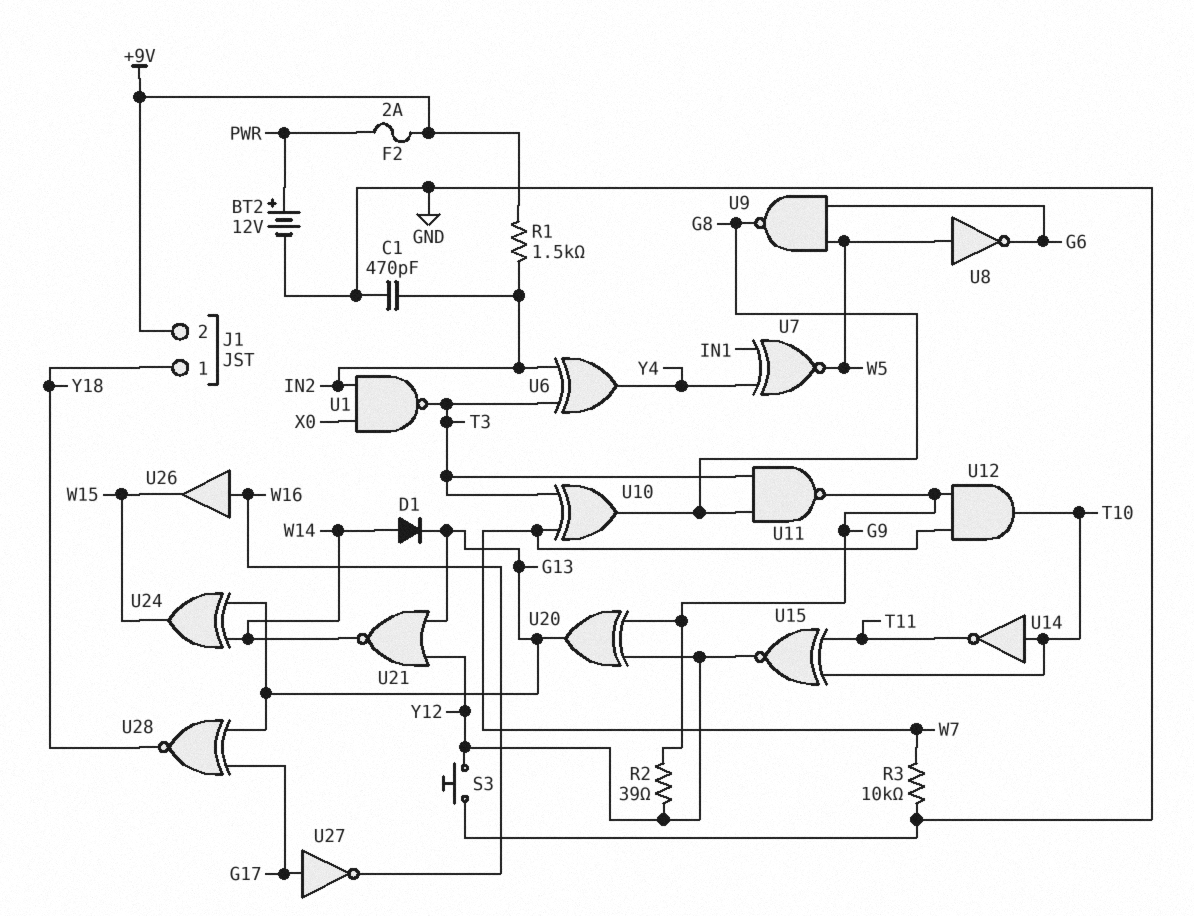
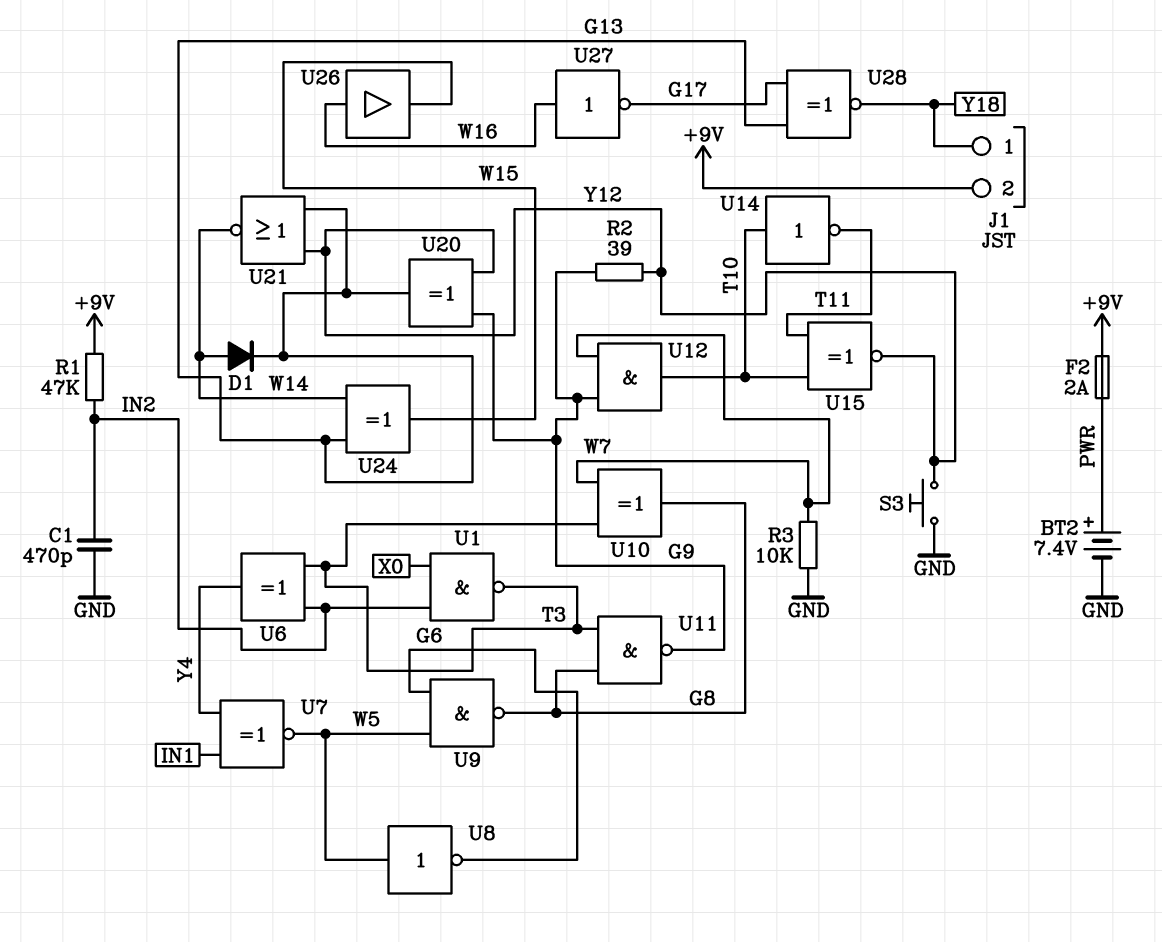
BT2: 12V (plus PWR, minus GND) -> 7.4V (plus PWR, minus GND)
R1: 1.5k (+9V, IN2) -> 47k (+9V, IN2)
U27: NOT (in G17, out W16) -> NOT (in W16, out G17)

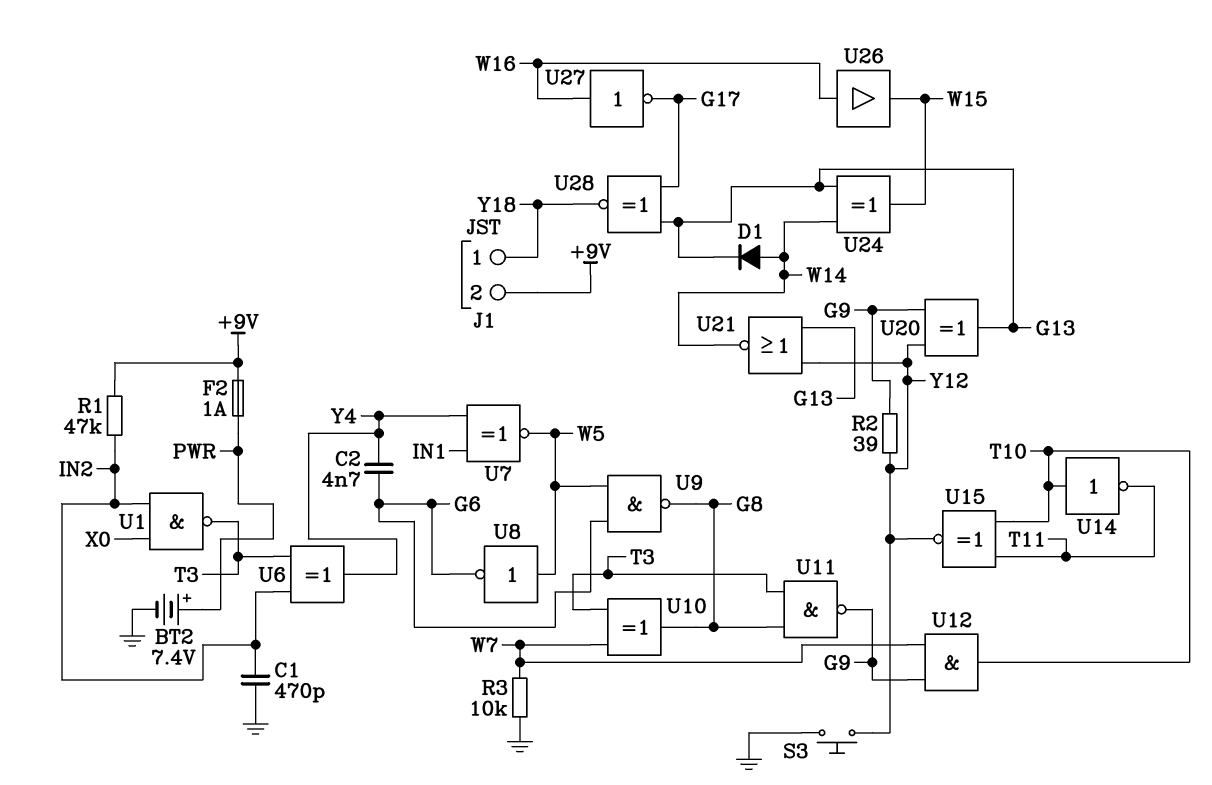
C2: none -> 4.7nF (G6, Y4)
F2: 2A (+9V, PWR) -> 1A (+9V, PWR)

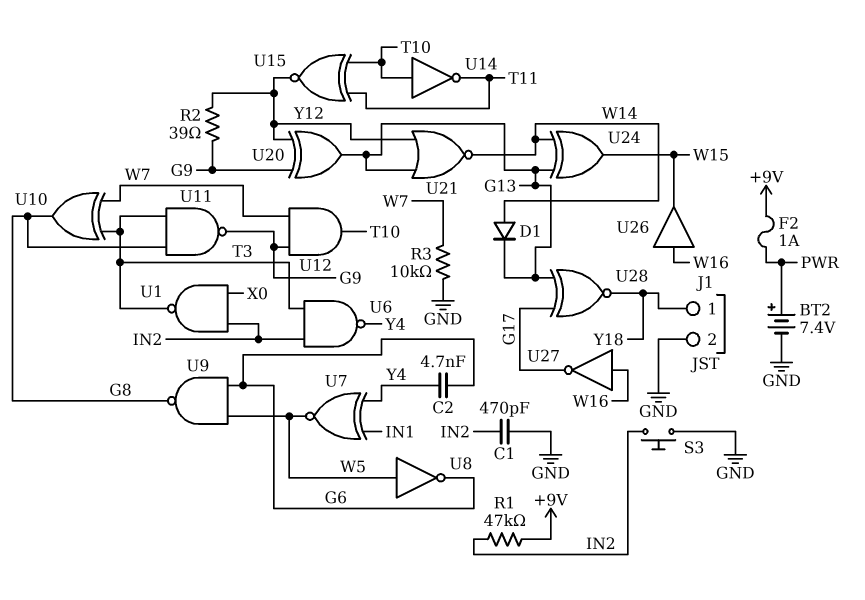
J1 pin 2: +9V -> GND
S3: button (GND, Y12) -> button (GND, IN2)
U6: XOR (in IN2, in T3, out Y4) -> NAND (in IN2, in T3, out Y4)

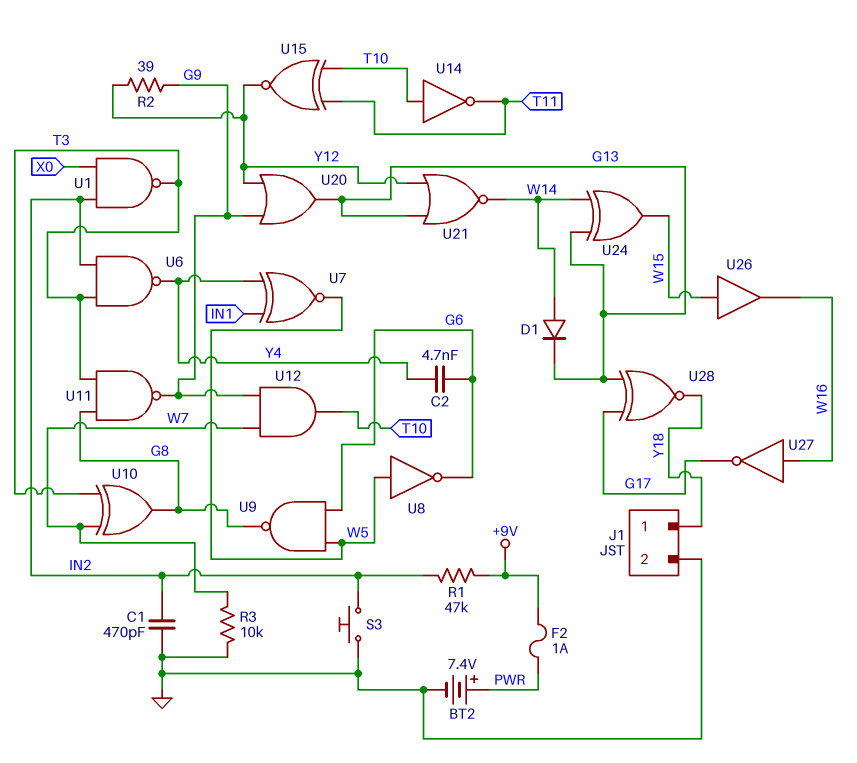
U20: XOR (in G9, in Y12, out G13) -> OR (in G9, in Y12, out G13)
U26: buffer (in W16, out W15) -> buffer (in W15, out W16)

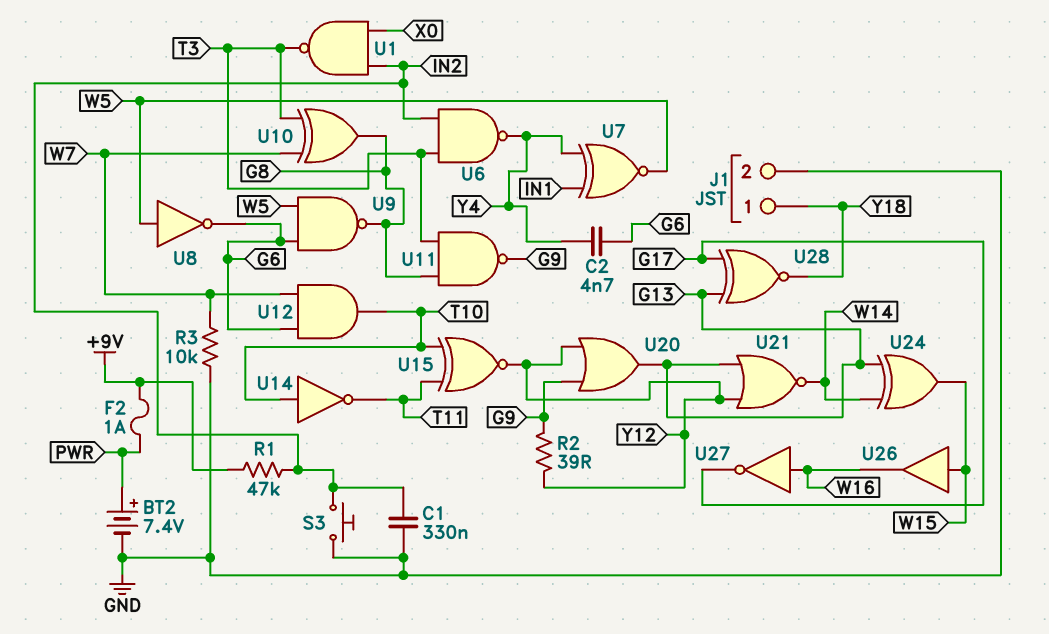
C1: 470pF (GND, IN2) -> 330nF (GND, IN2)
D1: diode (A W14, K G13) -> none
U12: AND (in G9, in W7, out T10) -> AND (in G6, in W7, out T10)

